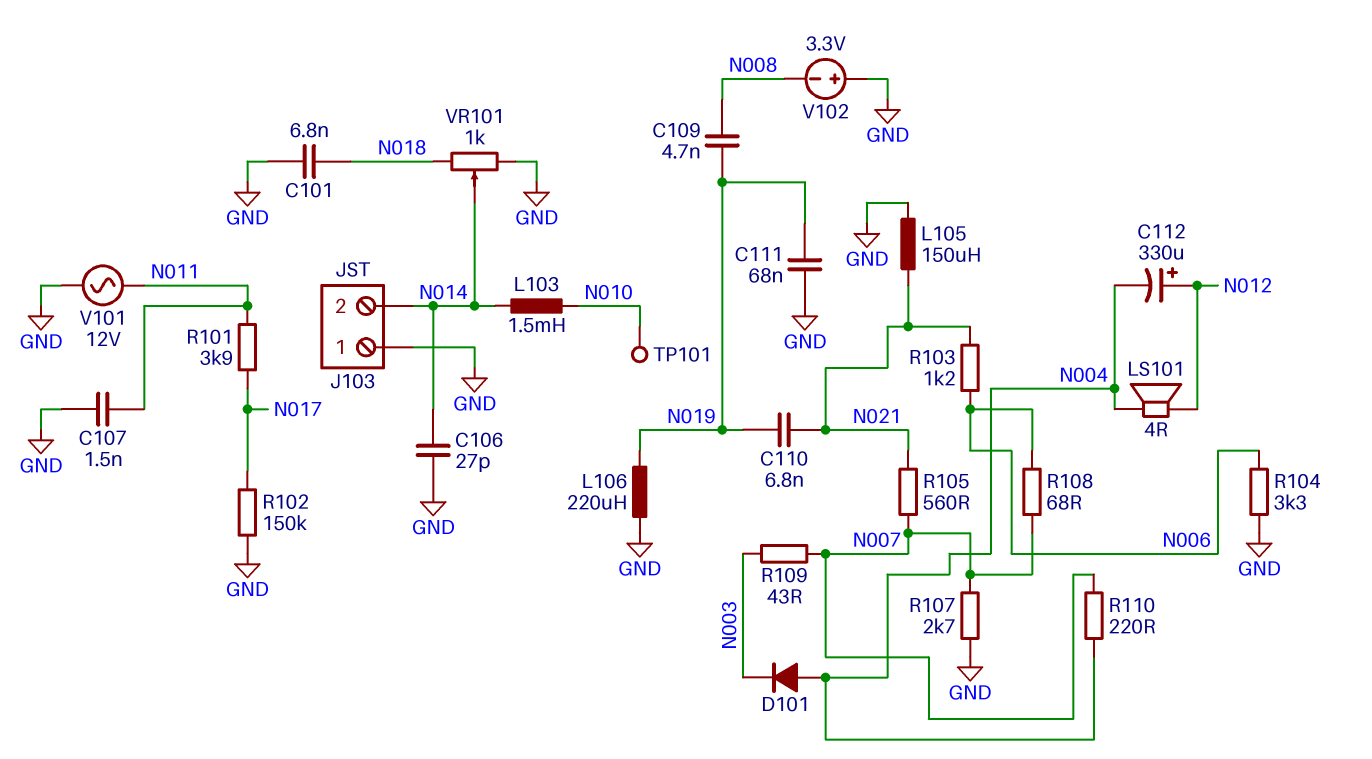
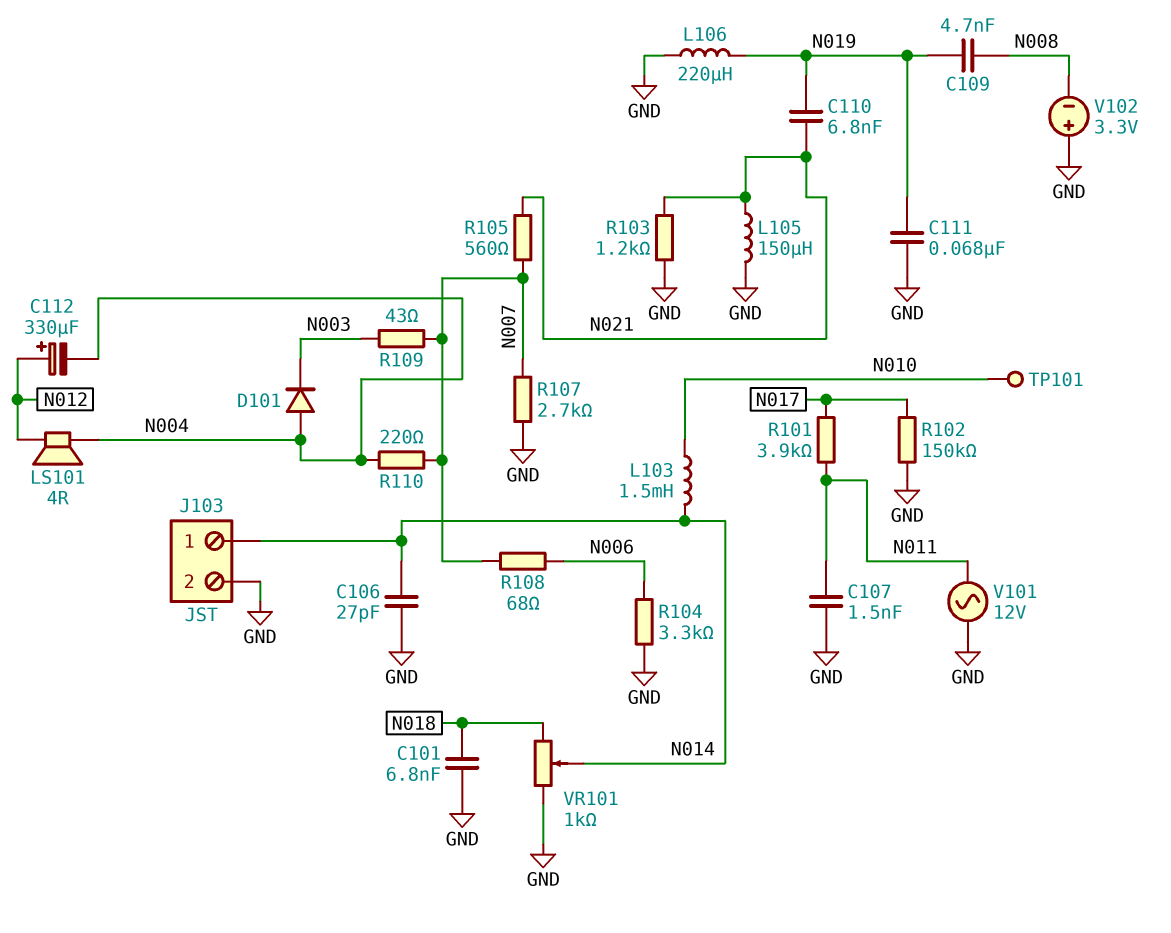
J103 pin 1: GND -> N014
J103 pin 2: N014 -> GND
R103: 1.2k (N006, N021) -> 1.2k (GND, N021)

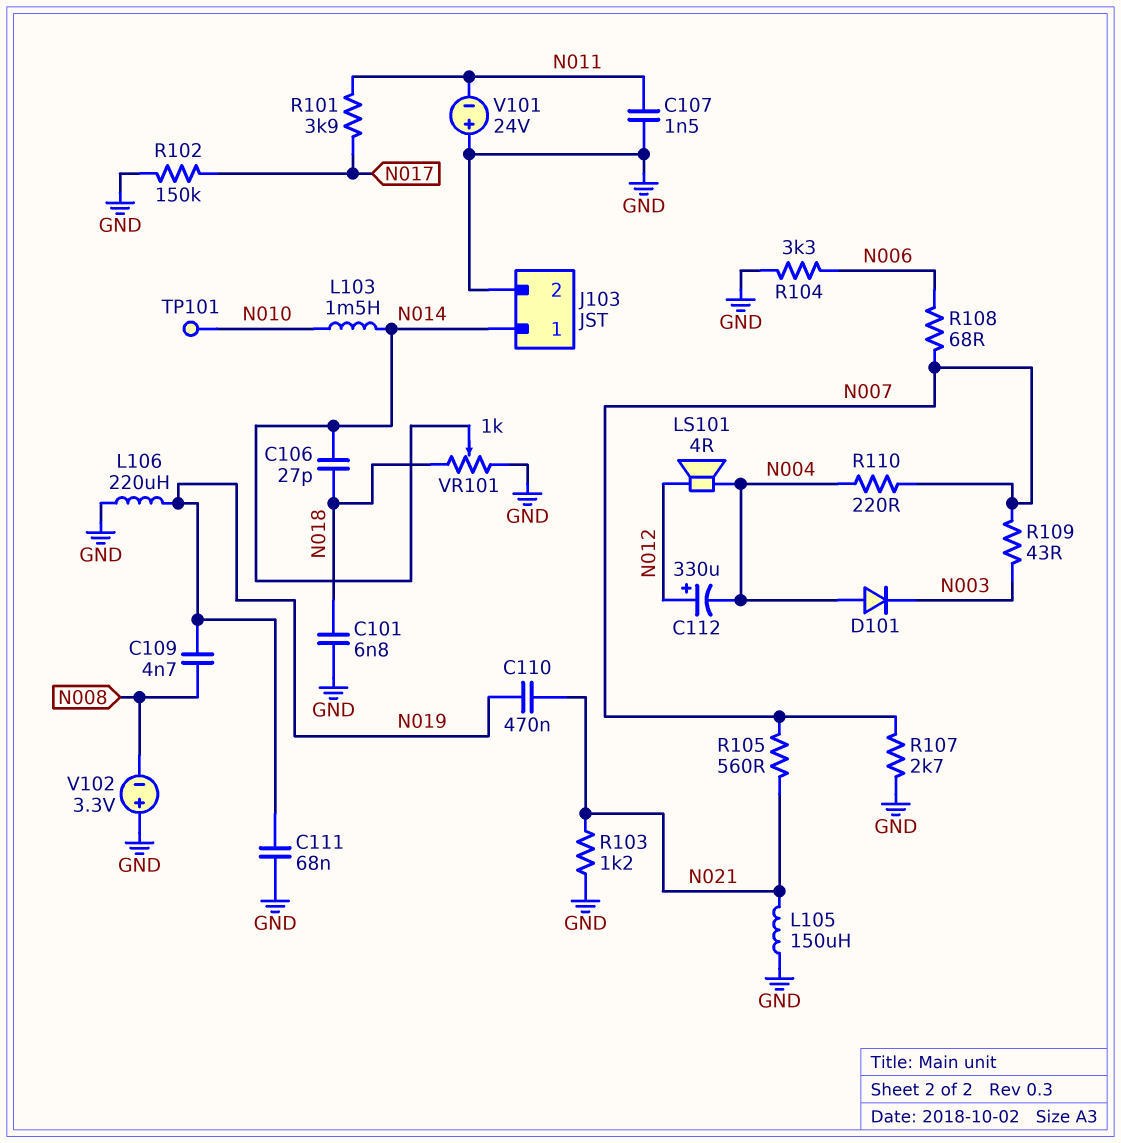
C106: 27pF (GND, N014) -> 27pF (N014, N018)
C110: 6.8nF (N019, N021) -> 470nF (N019, N021)
V101: AC 12V (GND, N011) -> 24V (plus GND, minus N011)

